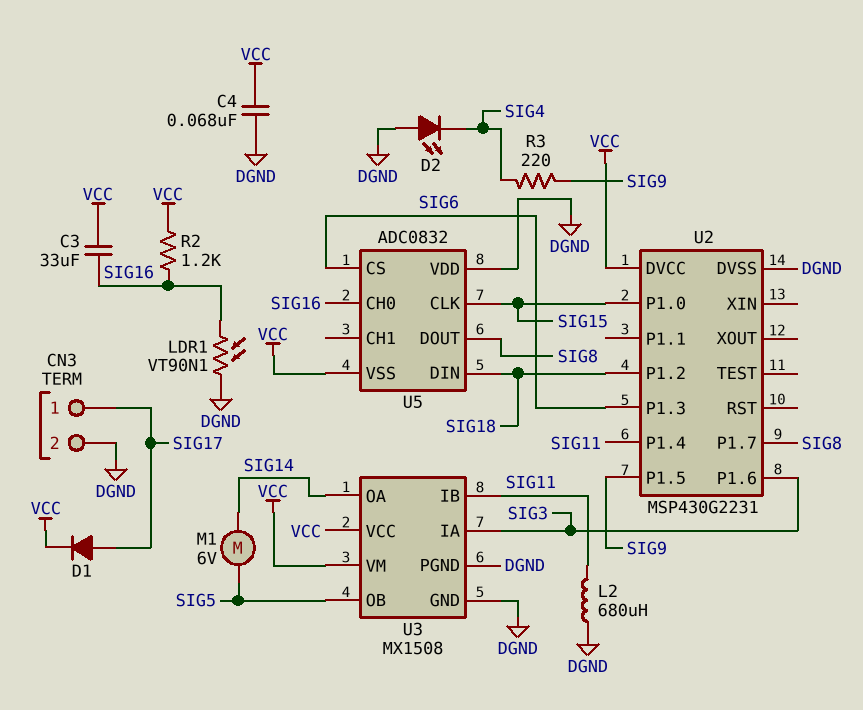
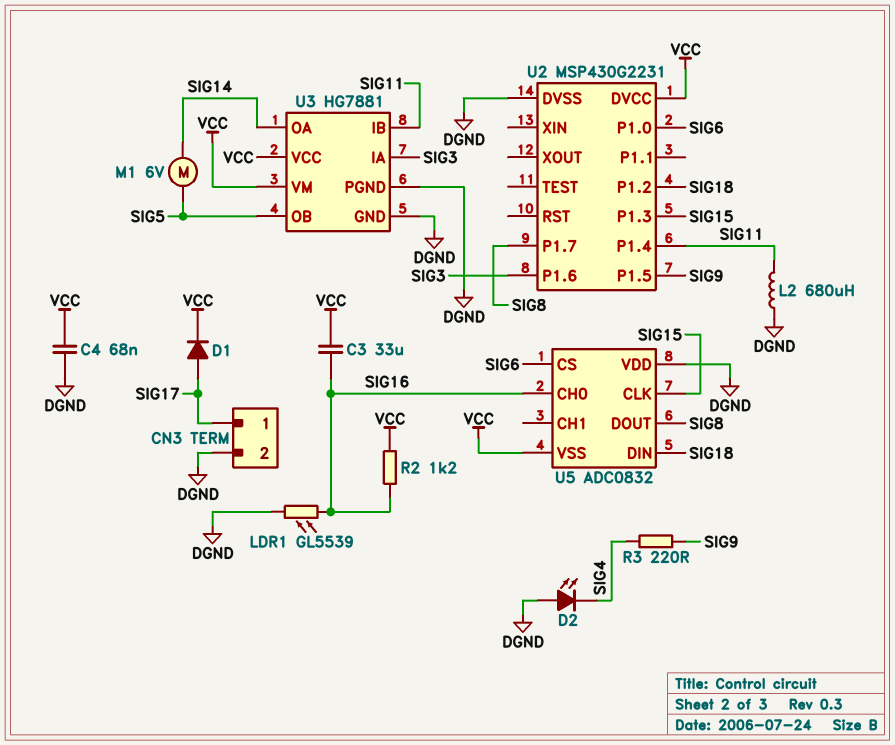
LDR1: VT90N1 (DGND, SIG16) -> GL5539 (DGND, SIG16)
U2 pin P1.0: SIG15 -> SIG6
U2 pin P1.3: SIG6 -> SIG15
U3: MX1508 -> HG7881

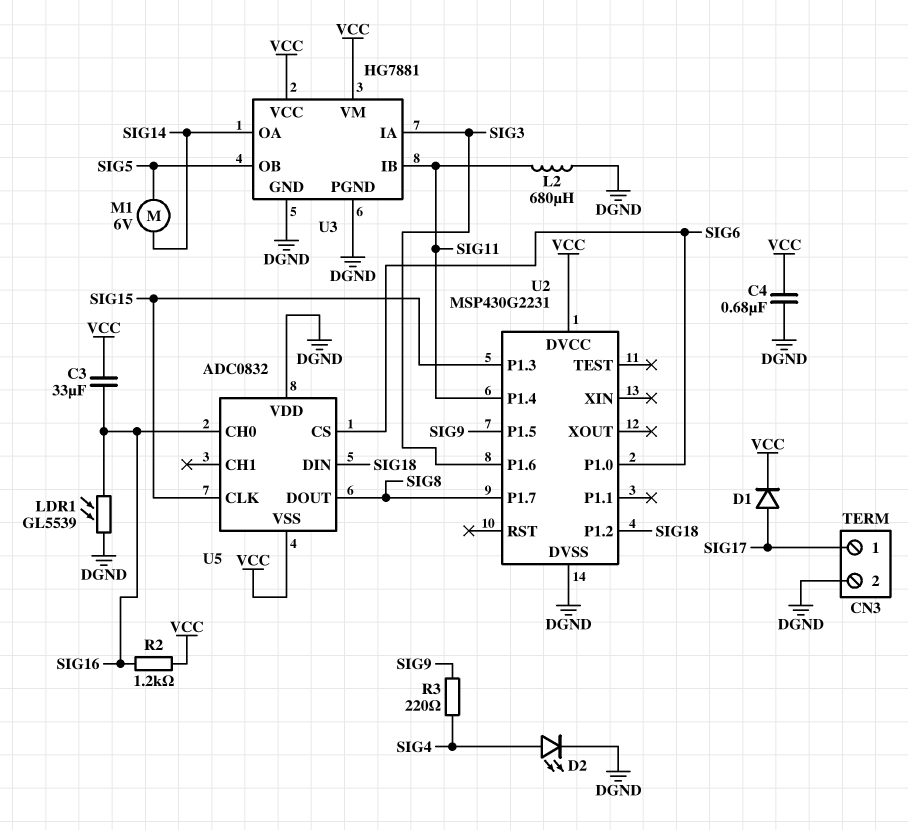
C4: 68nF (DGND, VCC) -> 680nF (DGND, VCC)
D2: LED (A DGND, K SIG4) -> LED (A SIG4, K DGND)

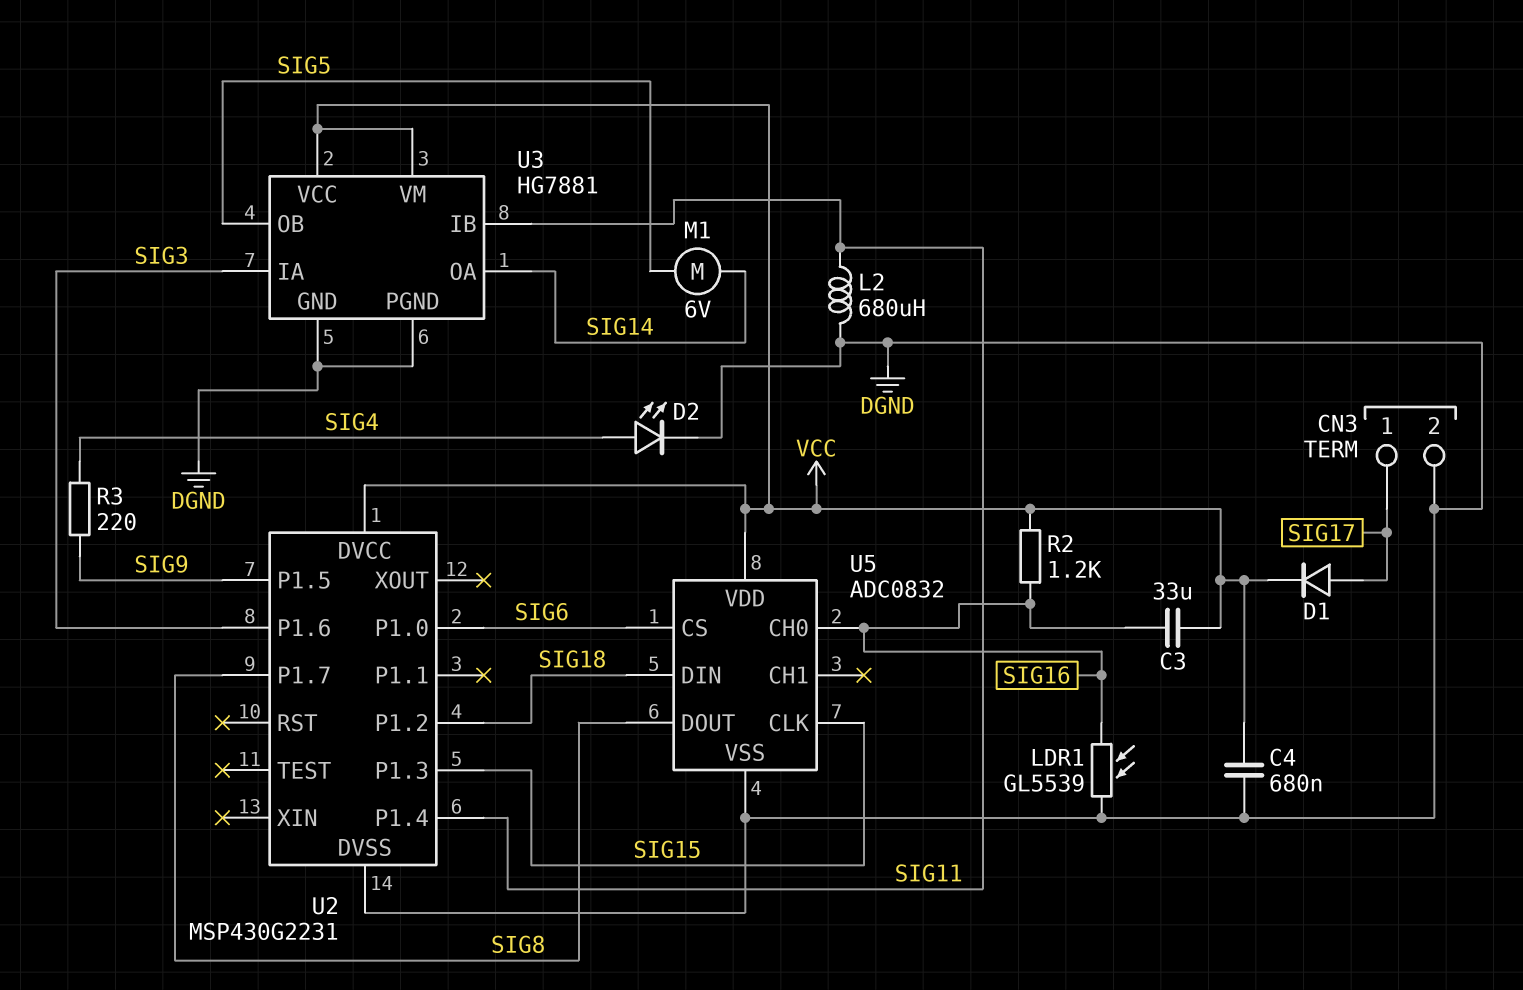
U5 pin VDD: DGND -> VCC
U5 pin VSS: VCC -> DGND

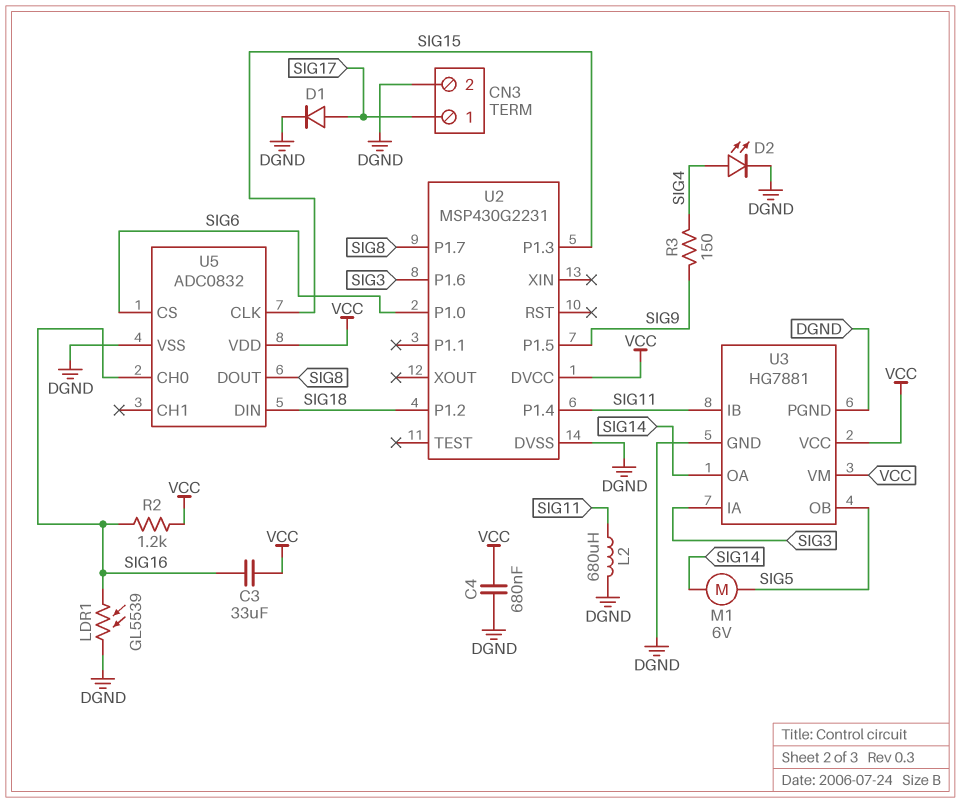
D1: diode (A SIG17, K VCC) -> diode (A SIG17, K DGND)
R3: 220 (SIG4, SIG9) -> 150 (SIG4, SIG9)

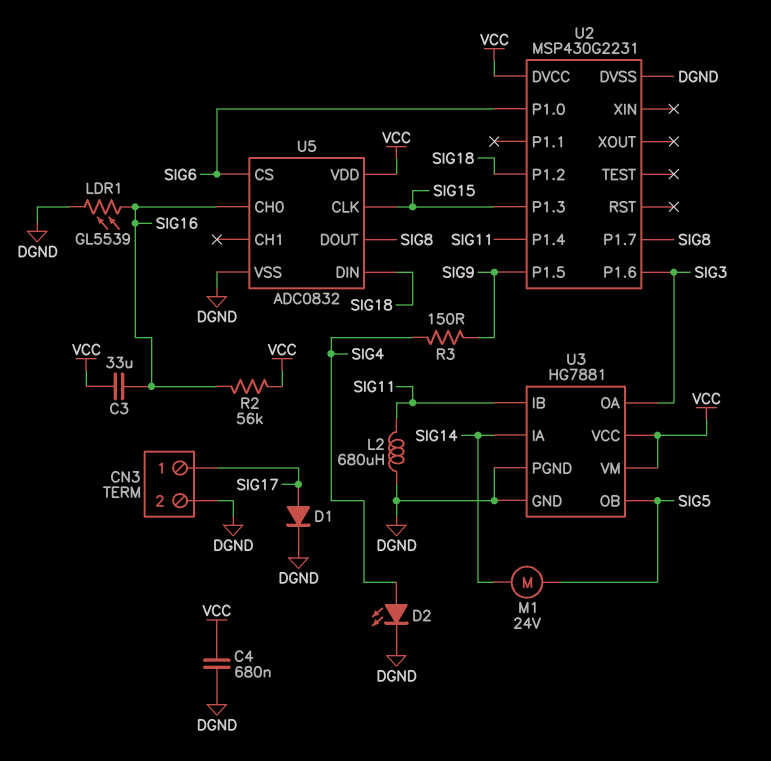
M1: motor 6V (SIG5, SIG14) -> motor 24V (SIG5, SIG14)
R2: 1.2k (SIG16, VCC) -> 56k (SIG16, VCC)
U3 pin IA: SIG3 -> SIG14
U3 pin OA: SIG14 -> SIG3

